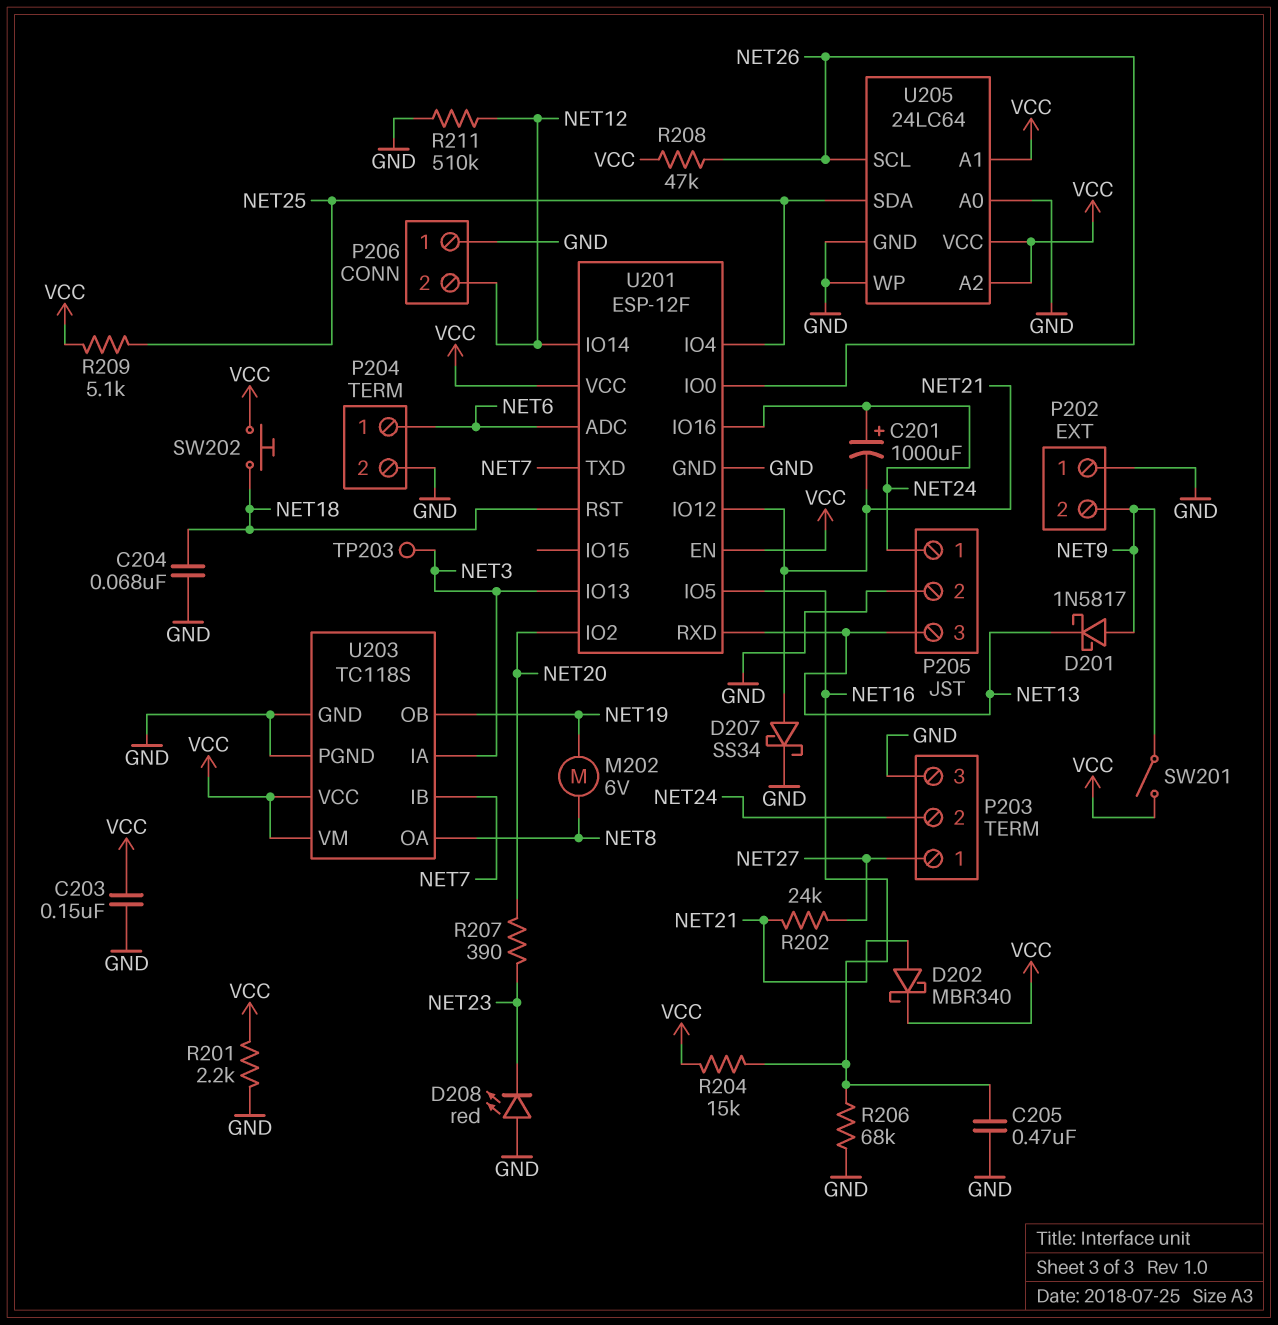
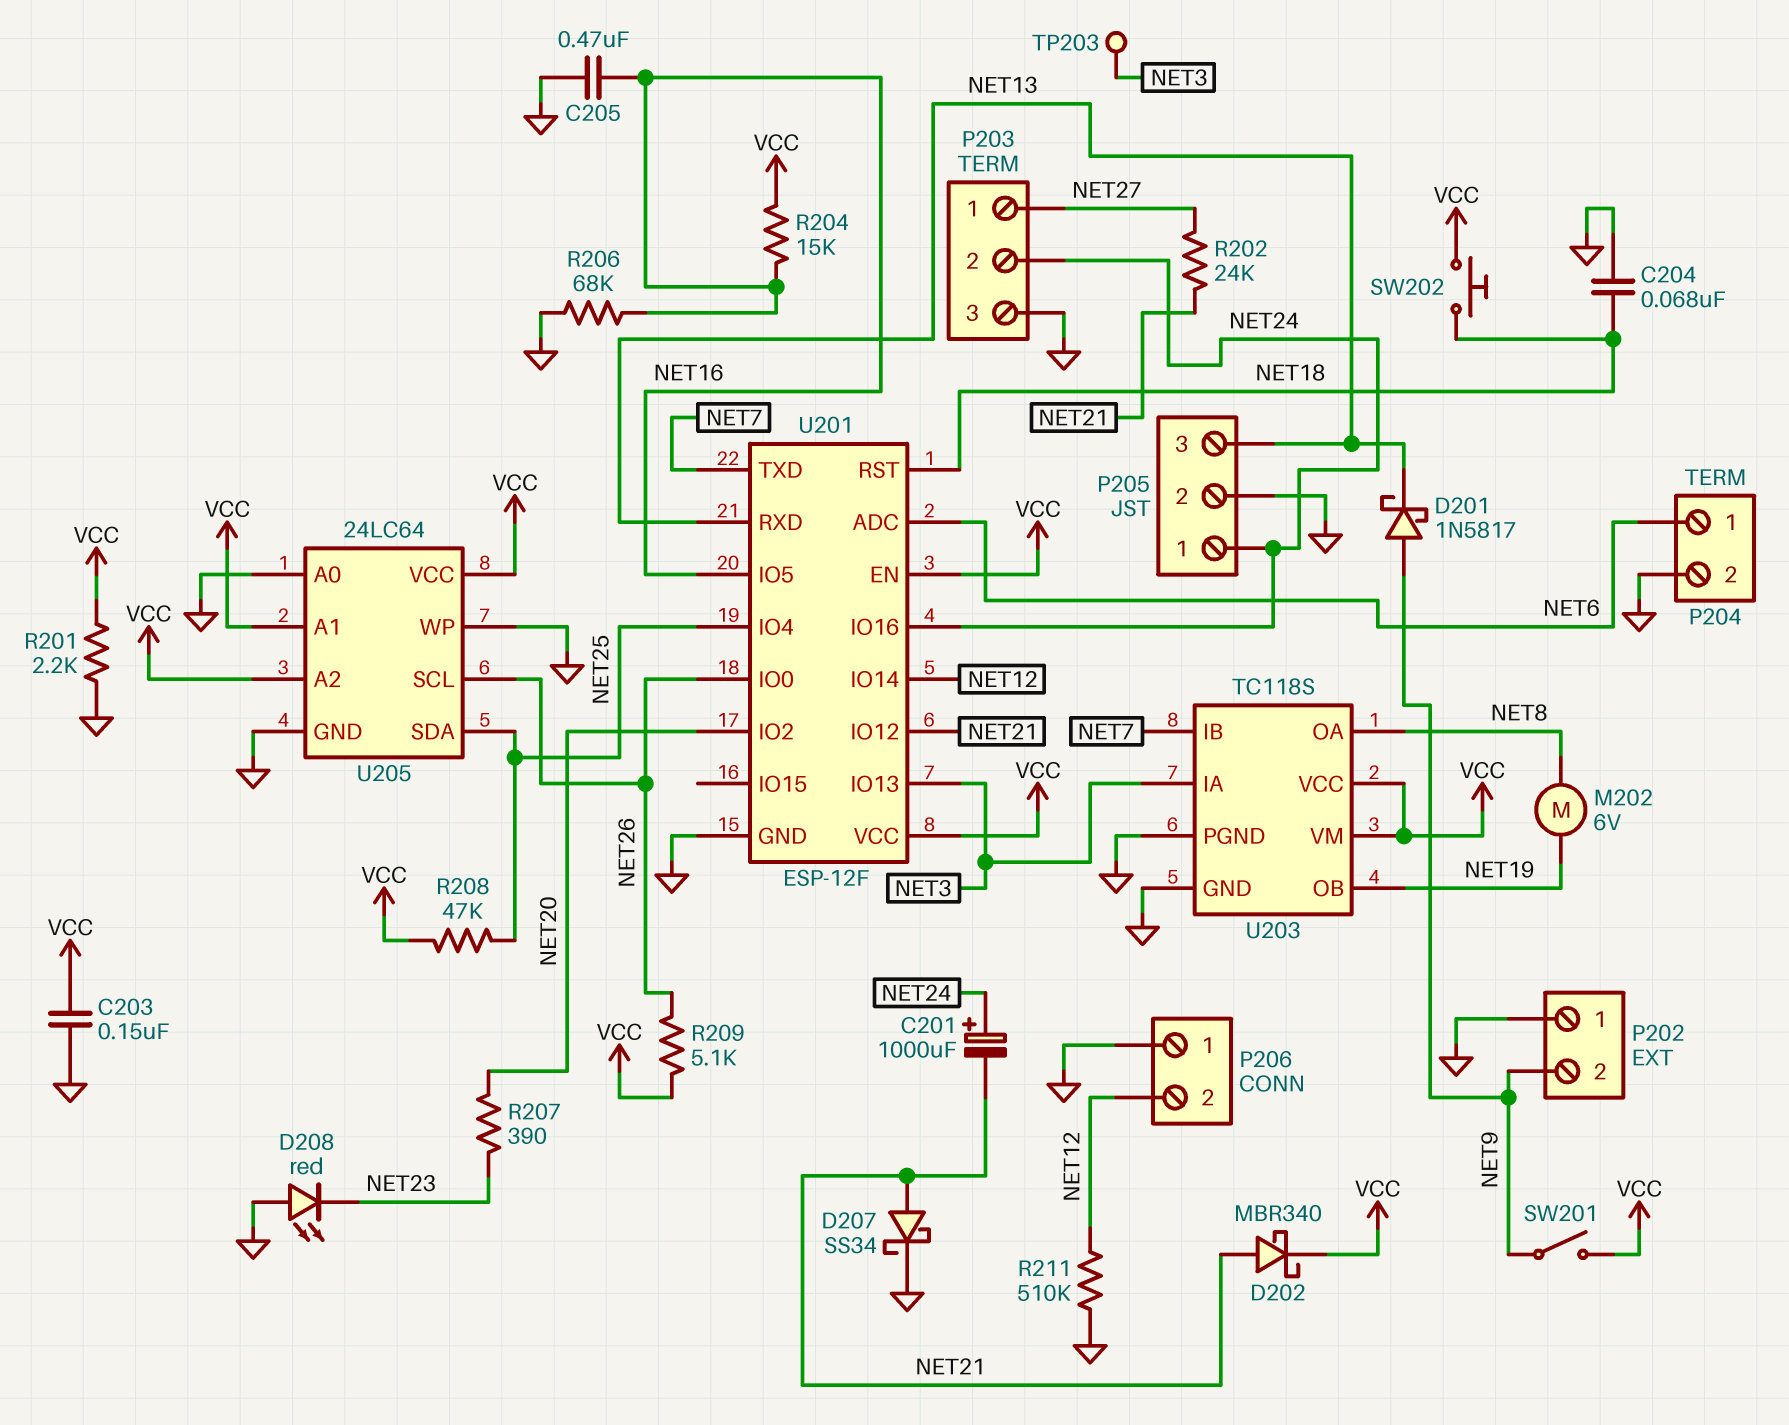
R208: 47k (NET26, VCC) -> 47k (NET25, VCC)
R209: 5.1k (NET25, VCC) -> 5.1k (NET26, VCC)

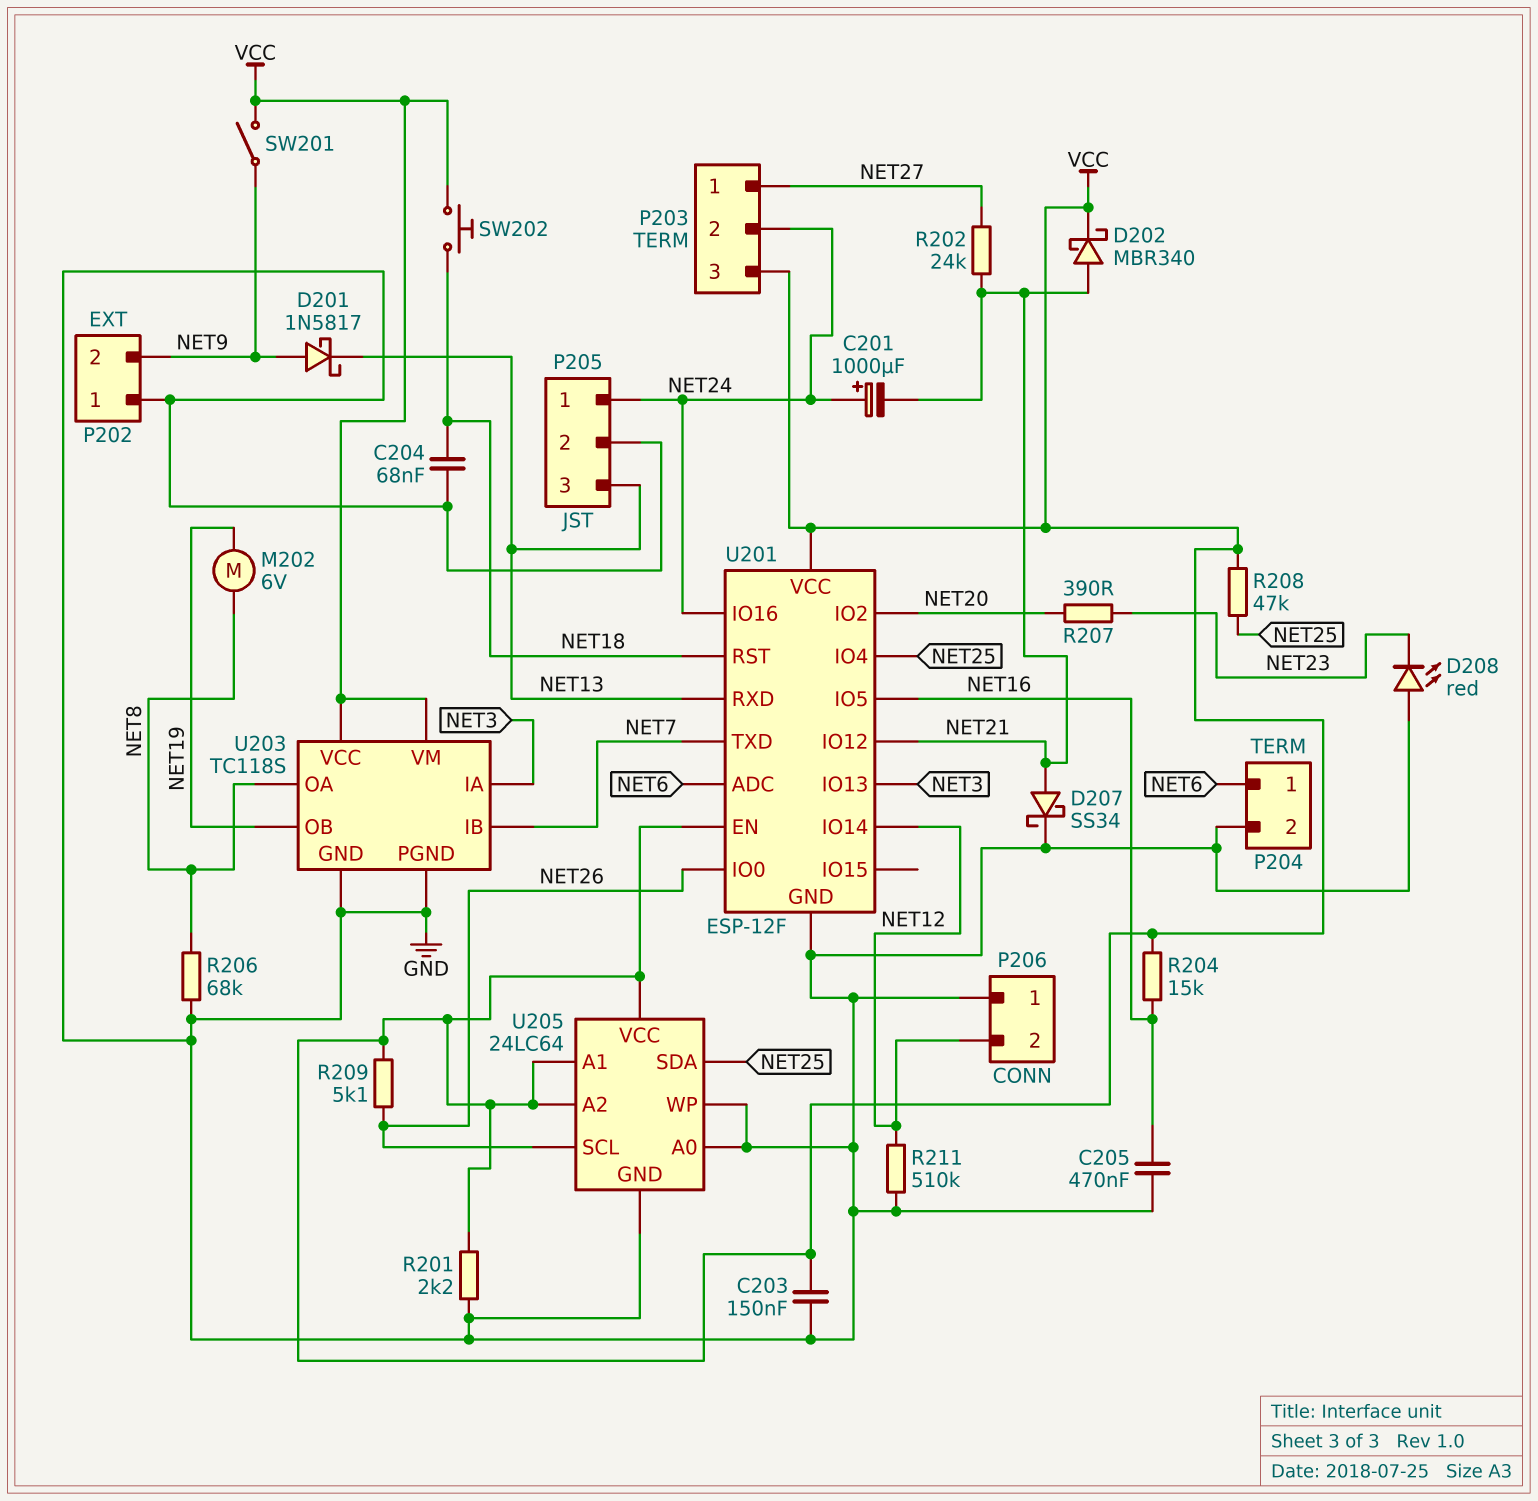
P203 pin 3: GND -> VCC
R206: 68k (GND, NET16) -> 68k (GND, NET8)
TP203: test point (NET3) -> none

